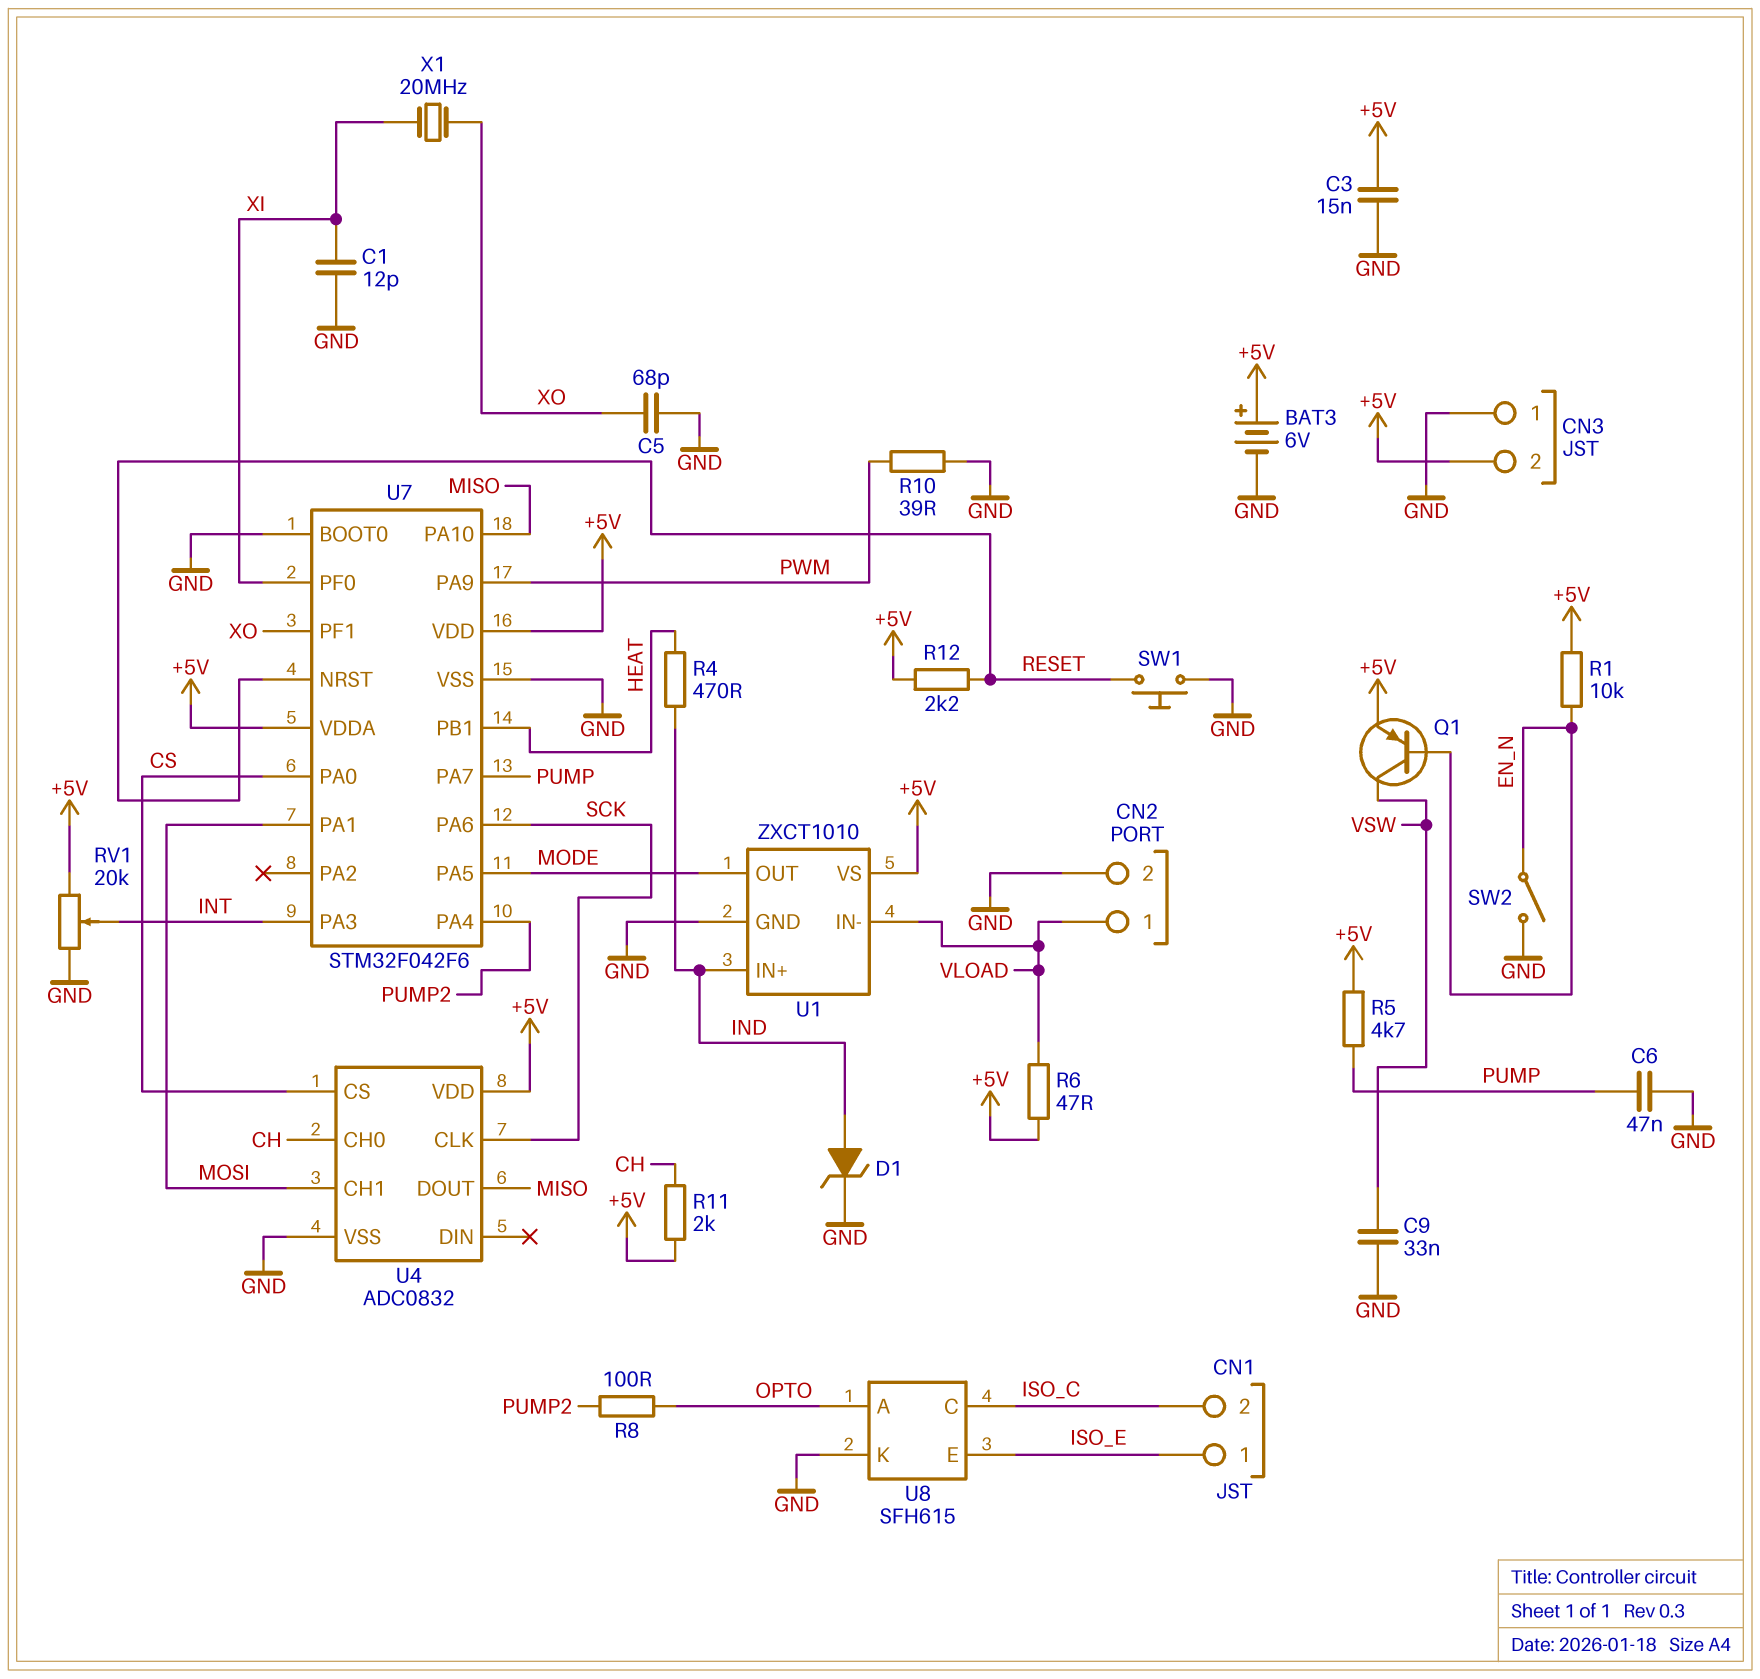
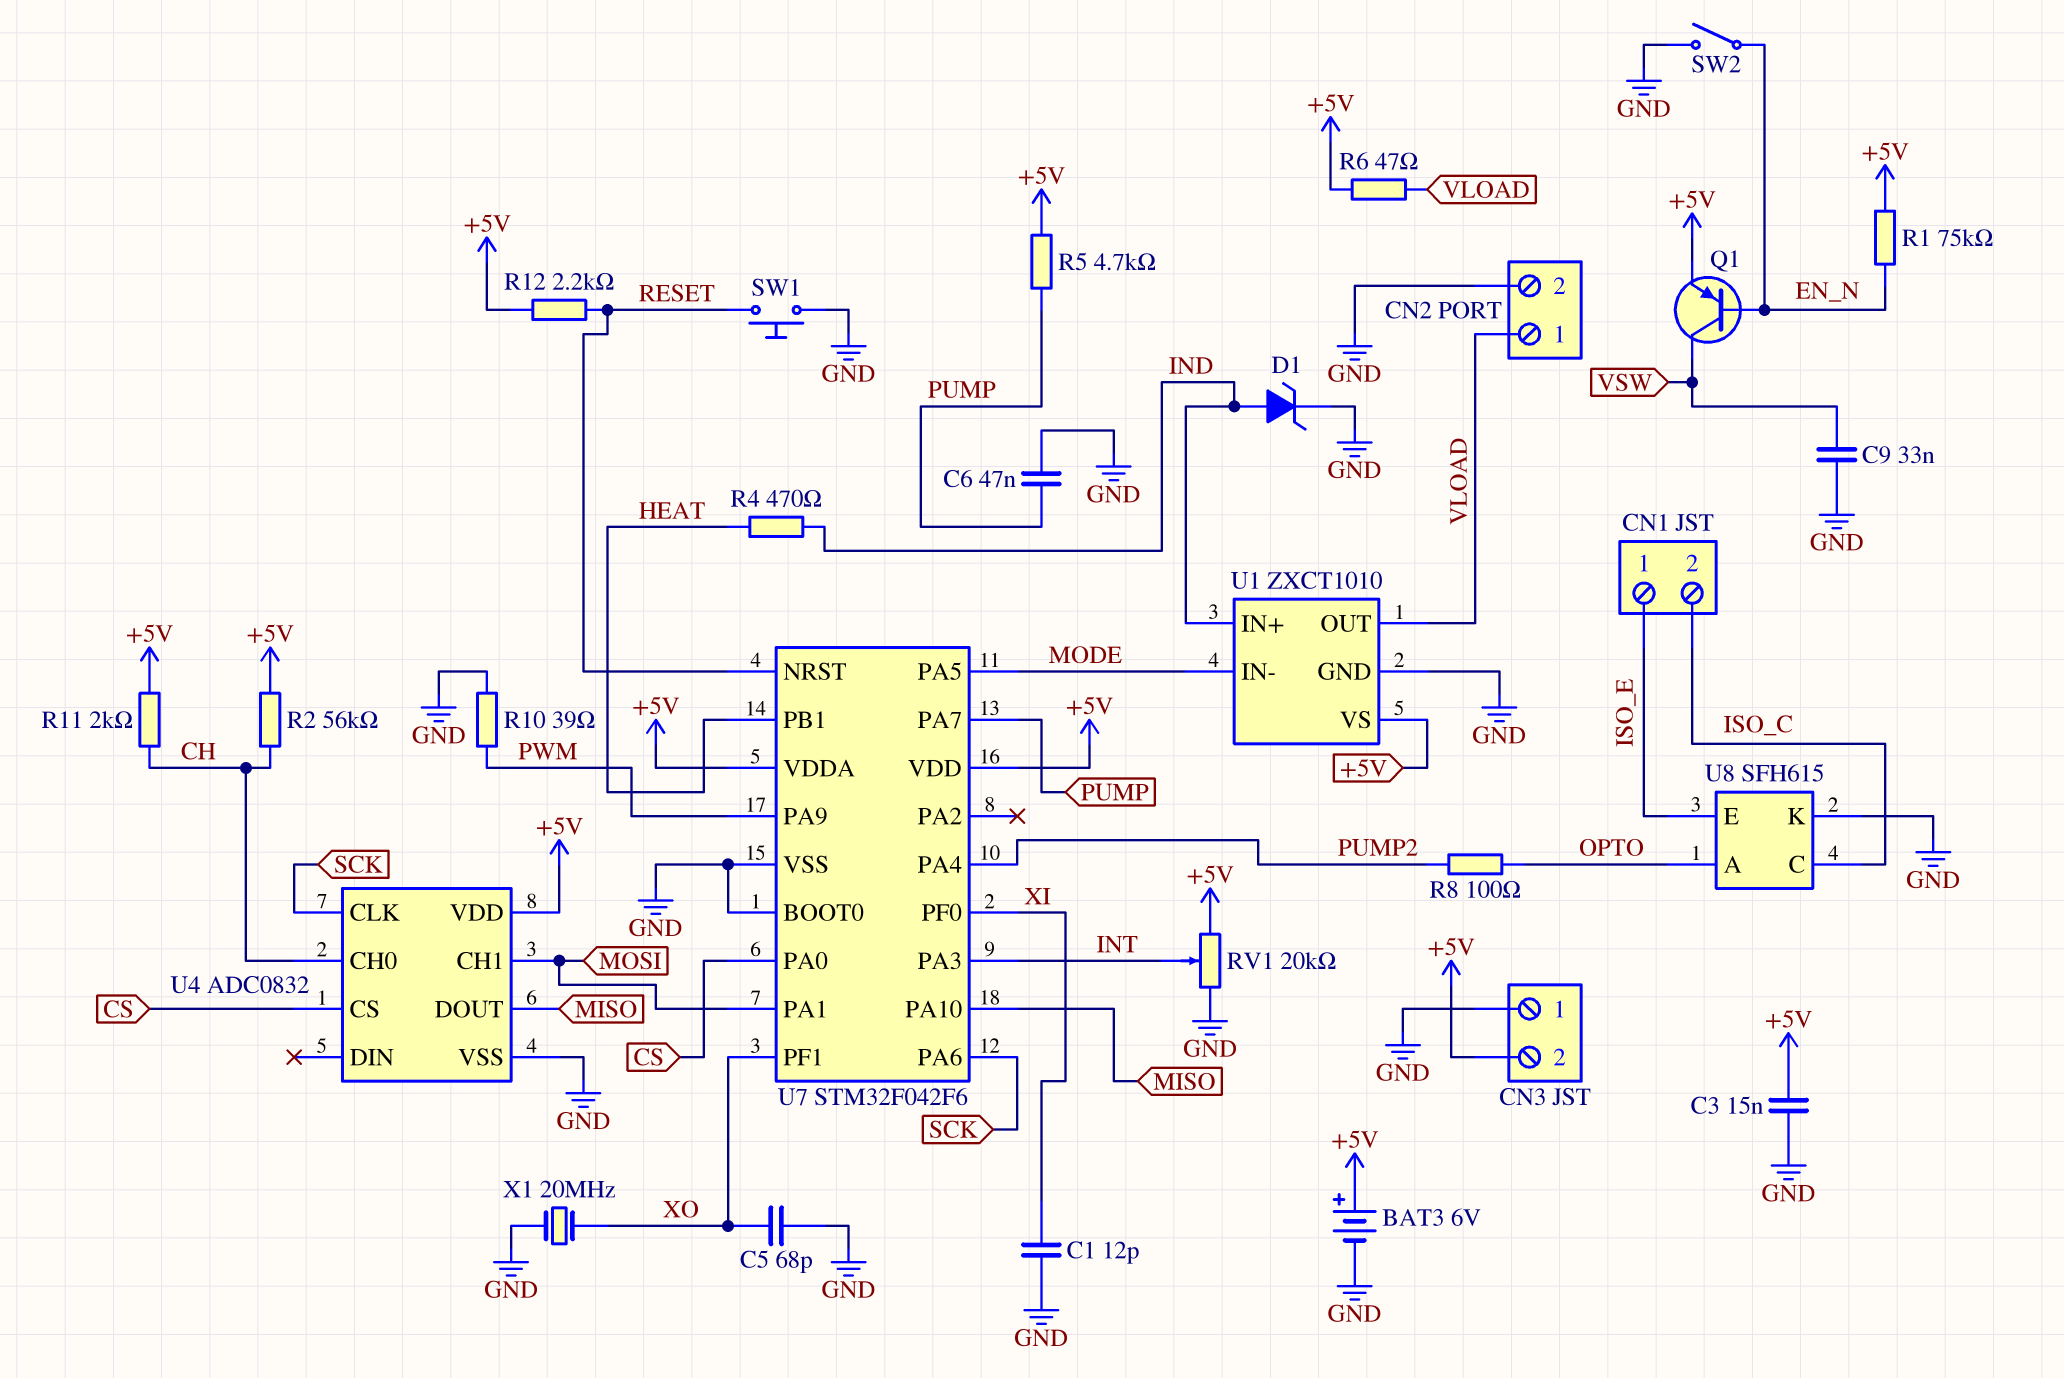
R1: 10k (+5V, EN_N) -> 75k (+5V, EN_N)
R2: none -> 56k (+5V, CH)
U1 pin IN-: VLOAD -> MODE
U1 pin OUT: MODE -> VLOAD
X1: 20MHz (XI, XO) -> 20MHz (GND, XO)

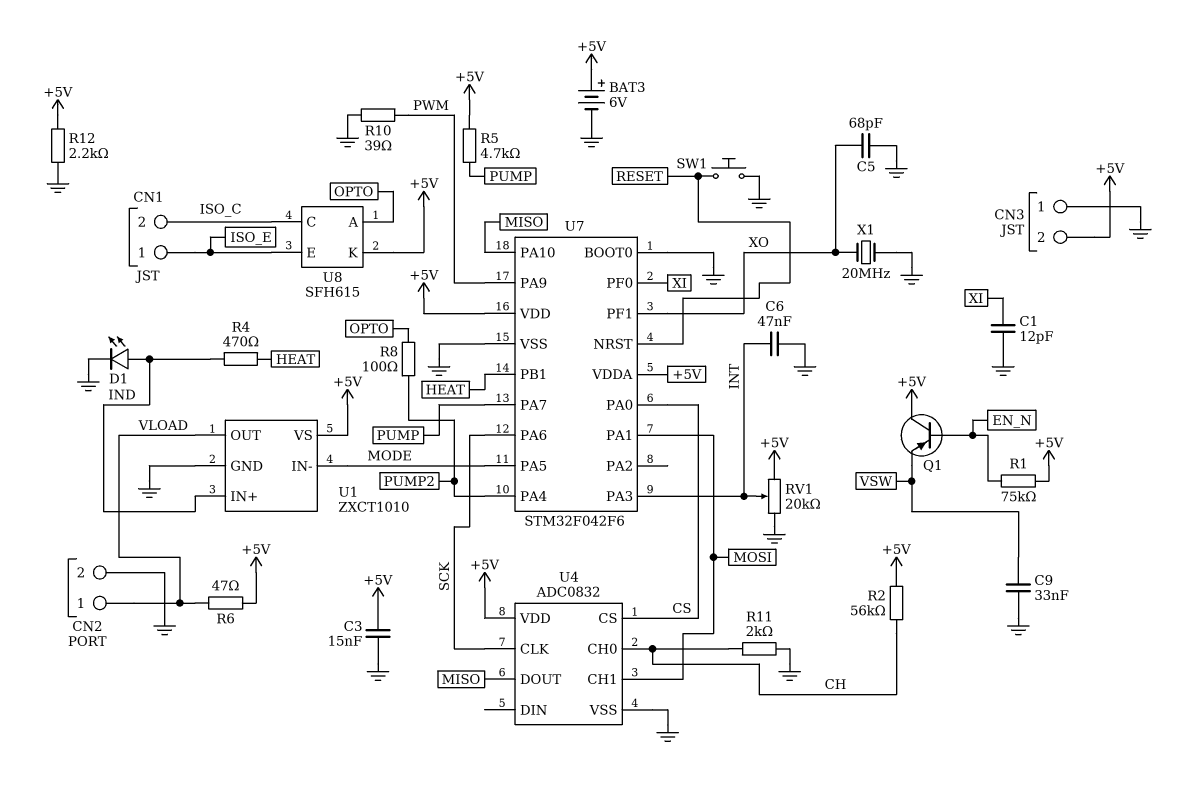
C6: 47nF (GND, PUMP) -> 47nF (GND, INT)
D1: zener (A IND, K GND) -> LED (A IND, K GND)
Q1: PNP (B EN_N, C VSW, E +5V) -> PNP (B EN_N, C +5V, E VSW)
R11: 2k (+5V, CH) -> 2k (CH, GND)
R12: 2.2k (+5V, RESET) -> 2.2k (+5V, GND)
SW2: switch (EN_N, GND) -> none
U8 pin K: GND -> +5V

